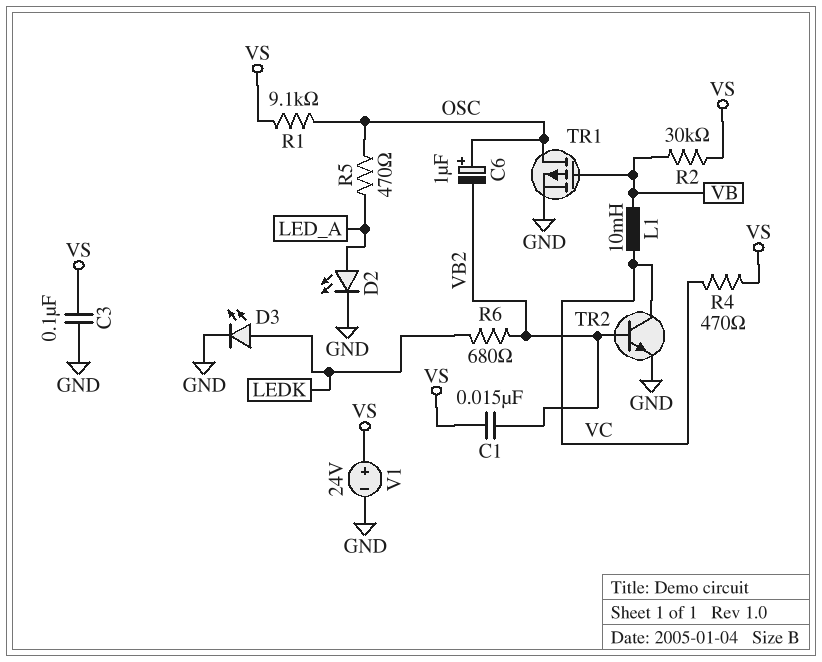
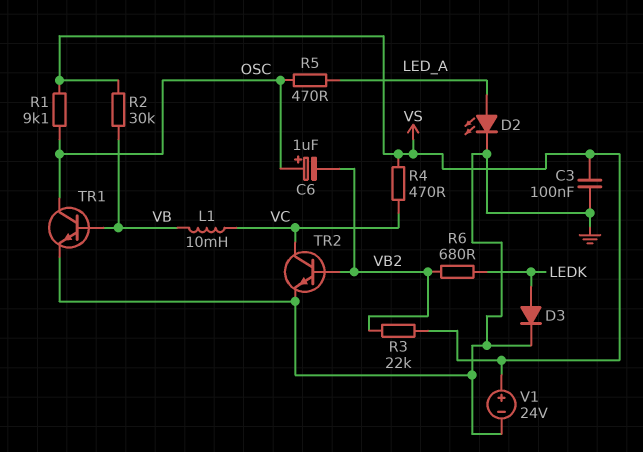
C1: 15nF (VB2, VS) -> none
D3: LED (A LEDK, K GND) -> diode (A LEDK, K GND)
R3: none -> 22k (VB2, VS)
TR1: PMOS (G VB, D OSC, S GND) -> NPN (B VB, C OSC, E GND)

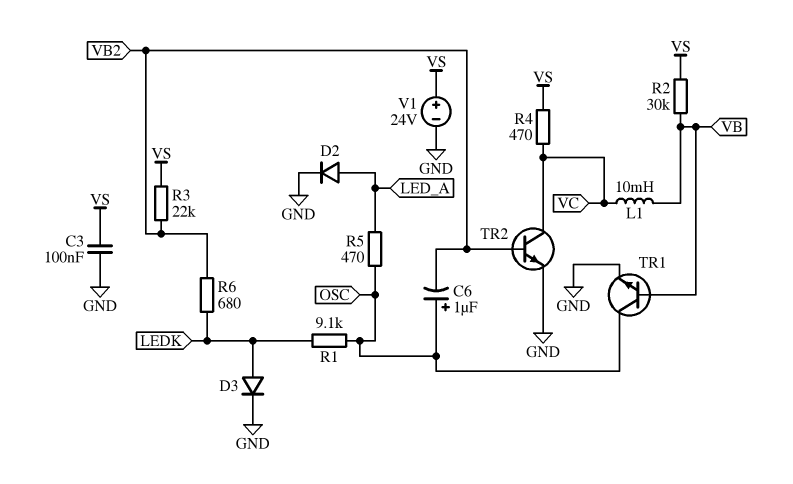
D2: LED (A LED_A, K GND) -> diode (A LED_A, K GND)
R1: 9.1k (OSC, VS) -> 9.1k (LEDK, OSC)

